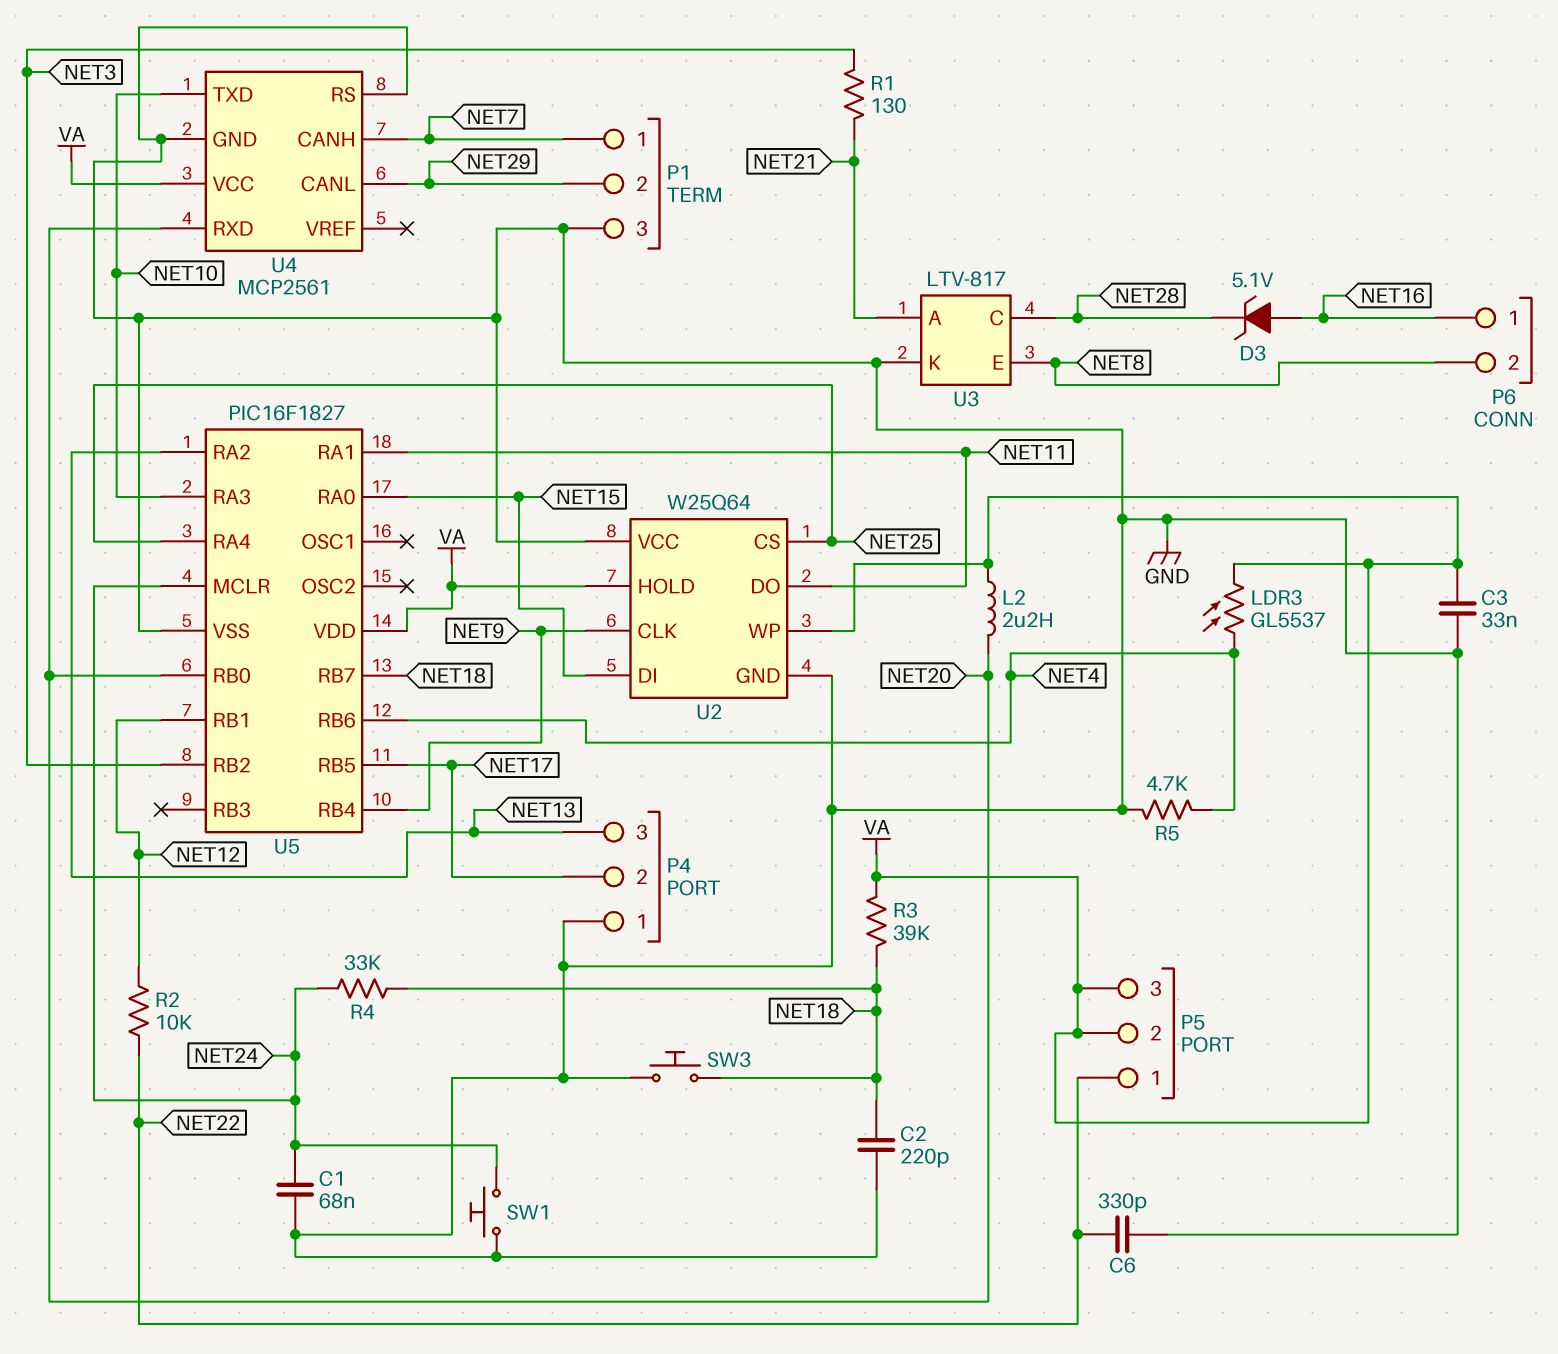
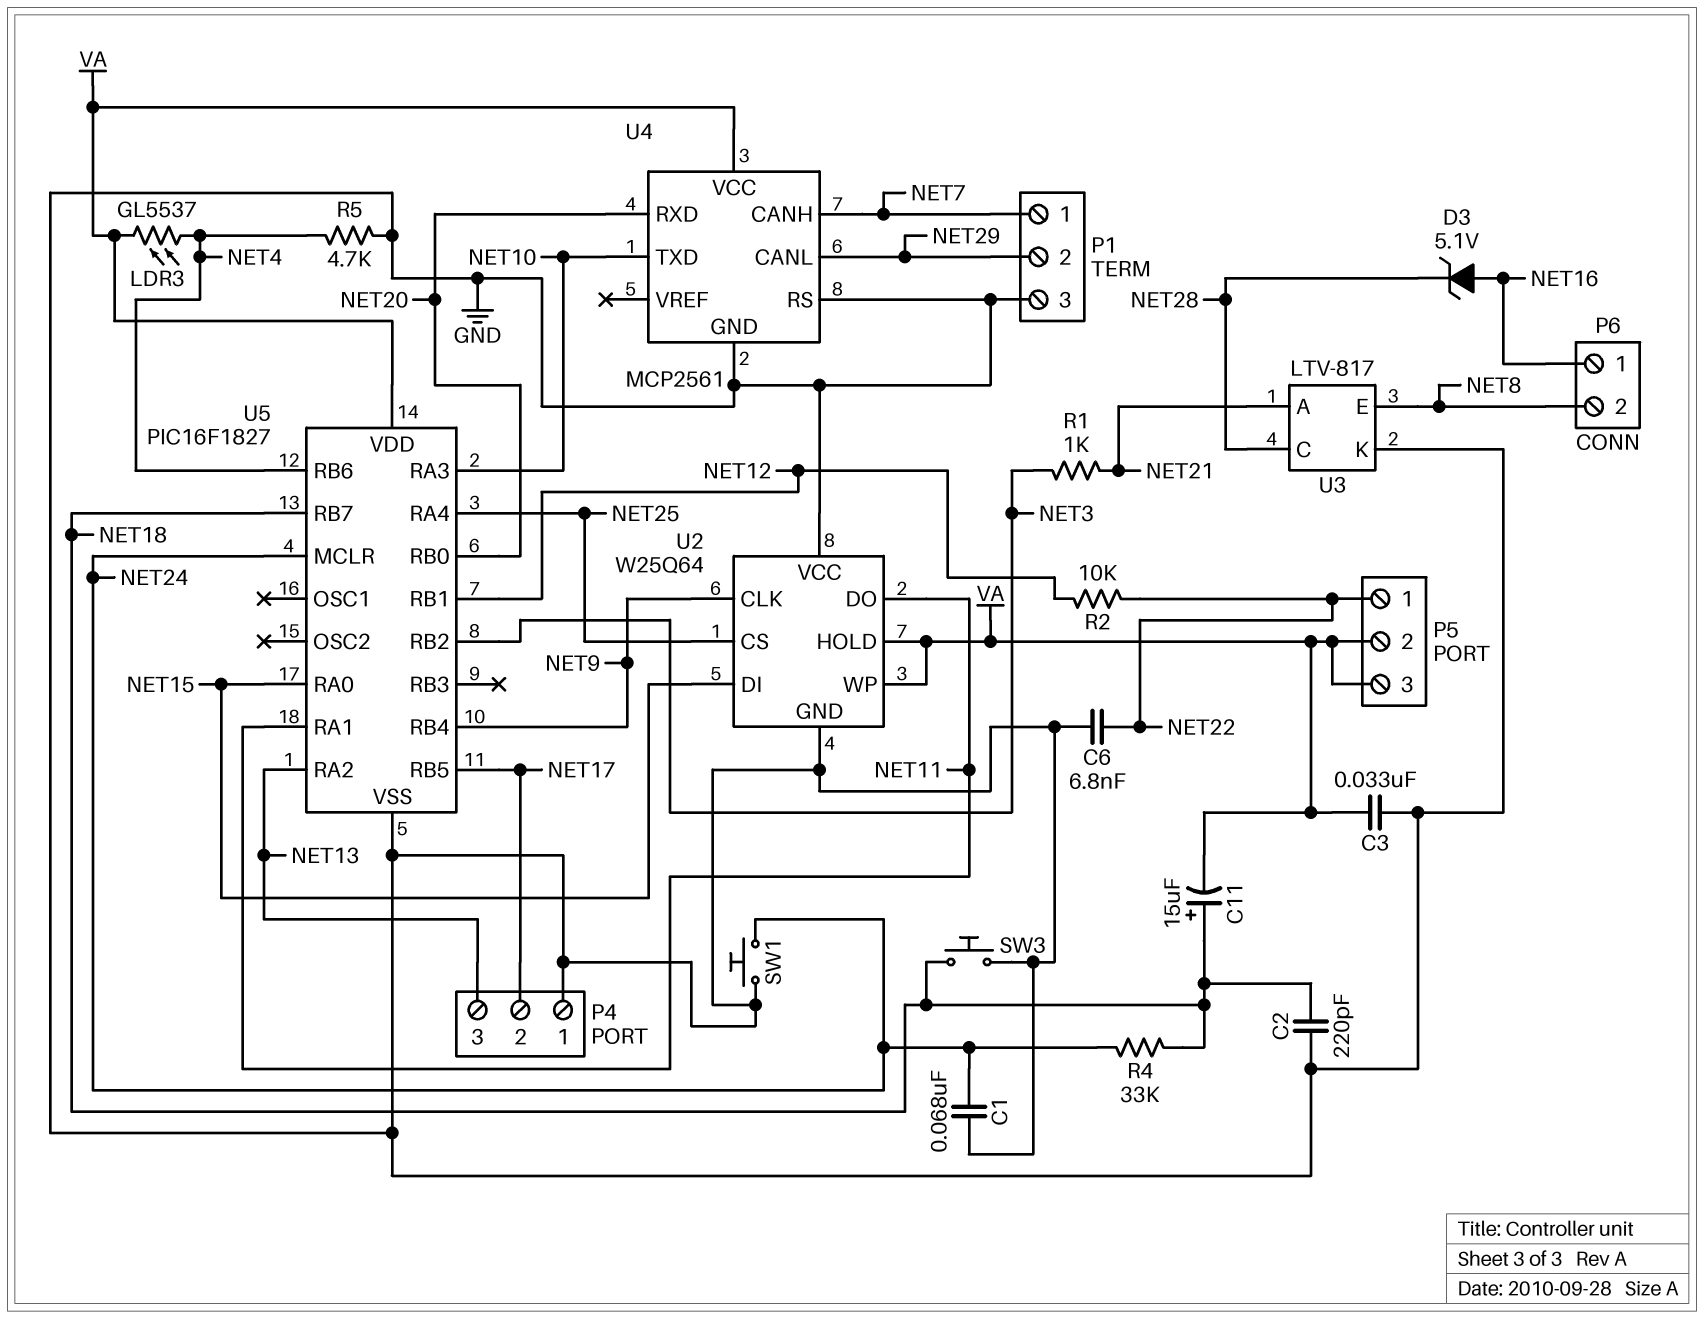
C6: 330pF (GND, NET22) -> 6.8nF (GND, NET22)
C11: none -> 15uF (plus NET18, minus VA)
L2: 2.2uH (NET20, VA) -> none
R1: 130 (NET3, NET21) -> 1k (NET3, NET21)
R3: 39k (NET18, VA) -> none

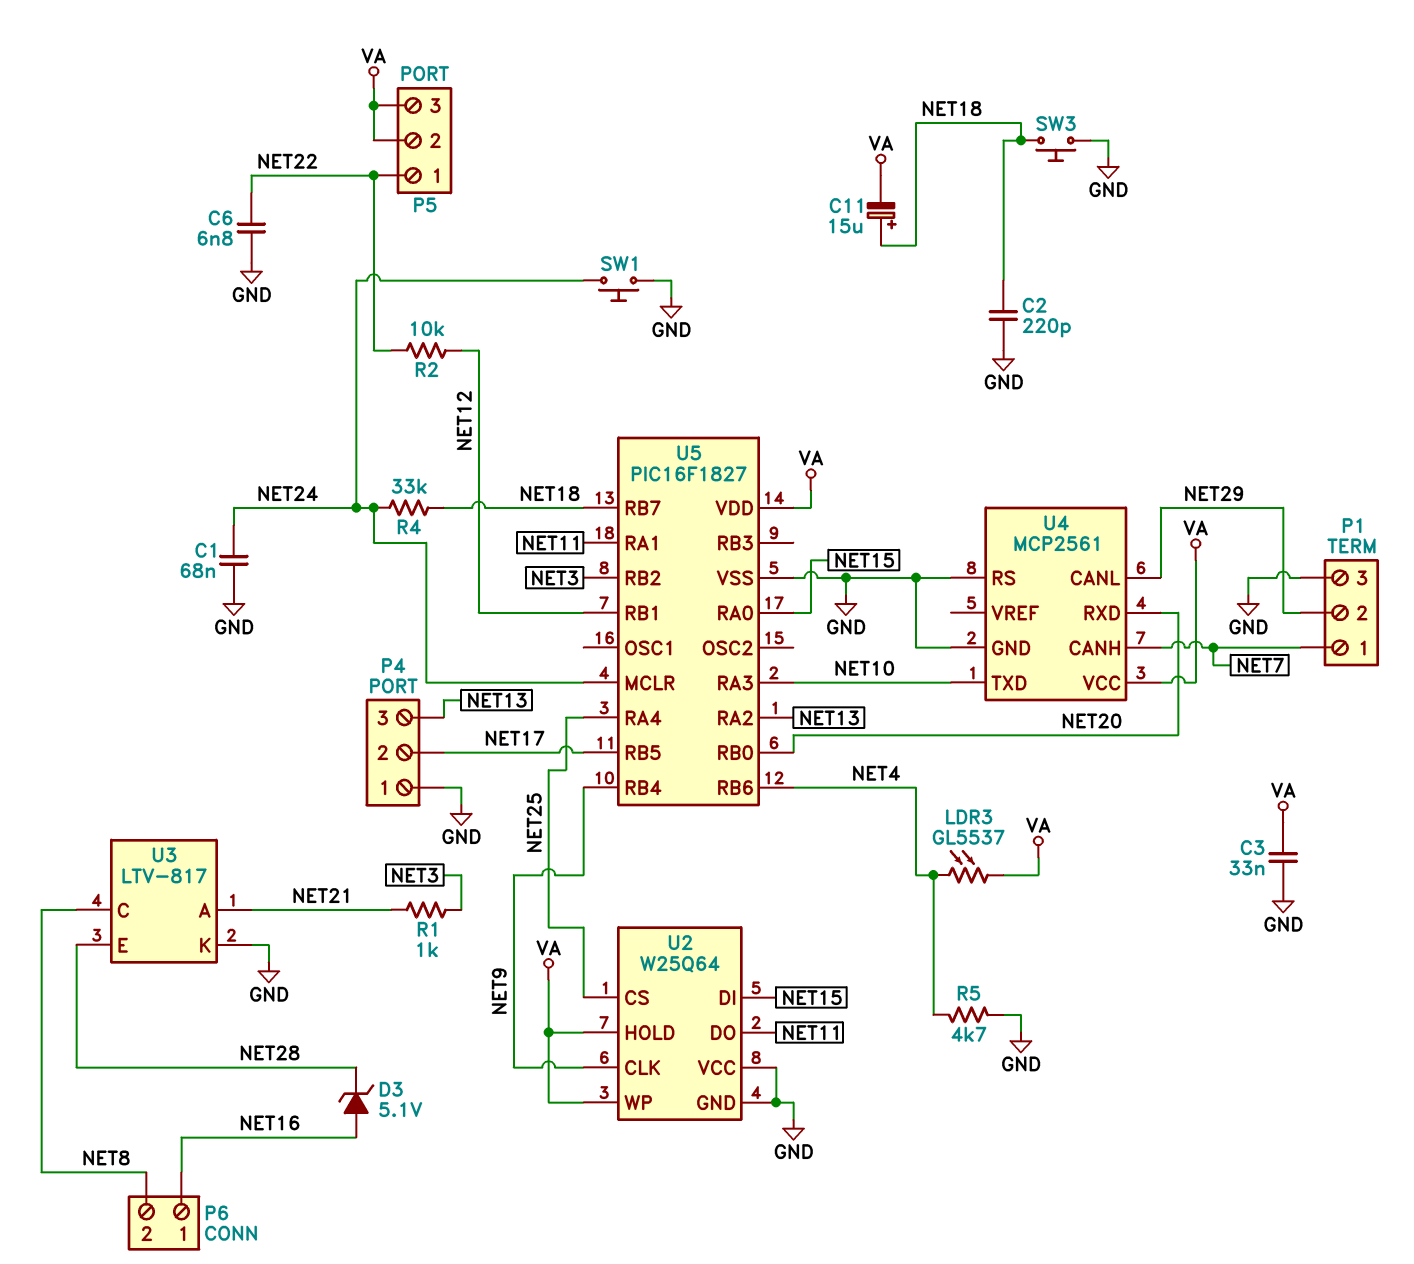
U3 pin C: NET28 -> NET8
U3 pin E: NET8 -> NET28

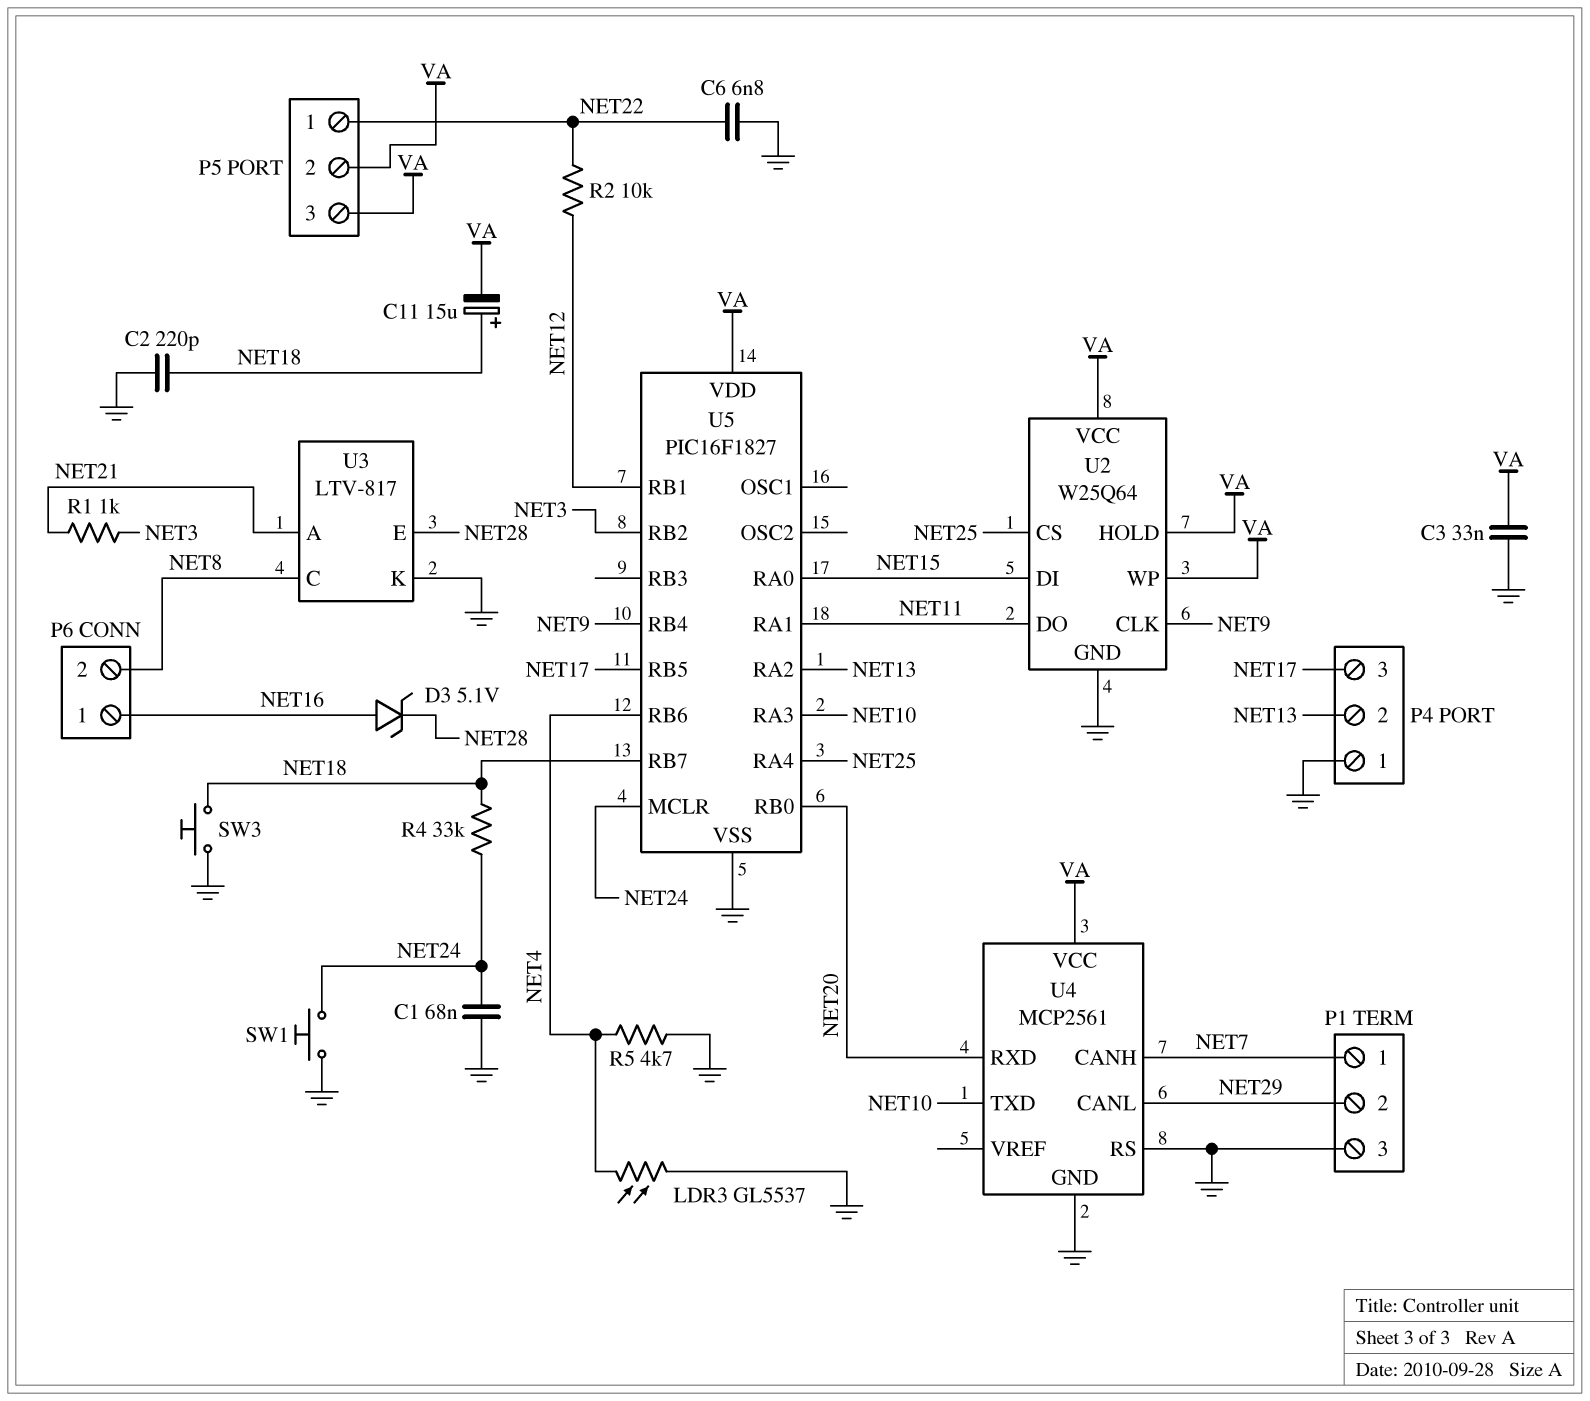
LDR3: GL5537 (NET4, VA) -> GL5537 (GND, NET4)
P4 pin 2: NET17 -> NET13
P4 pin 3: NET13 -> NET17
U2 pin VCC: GND -> VA

